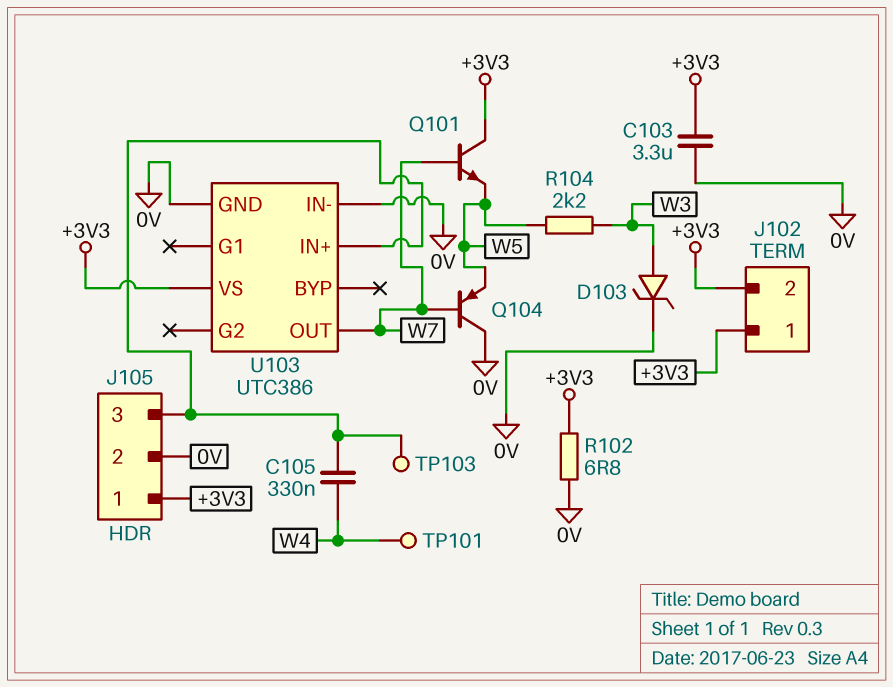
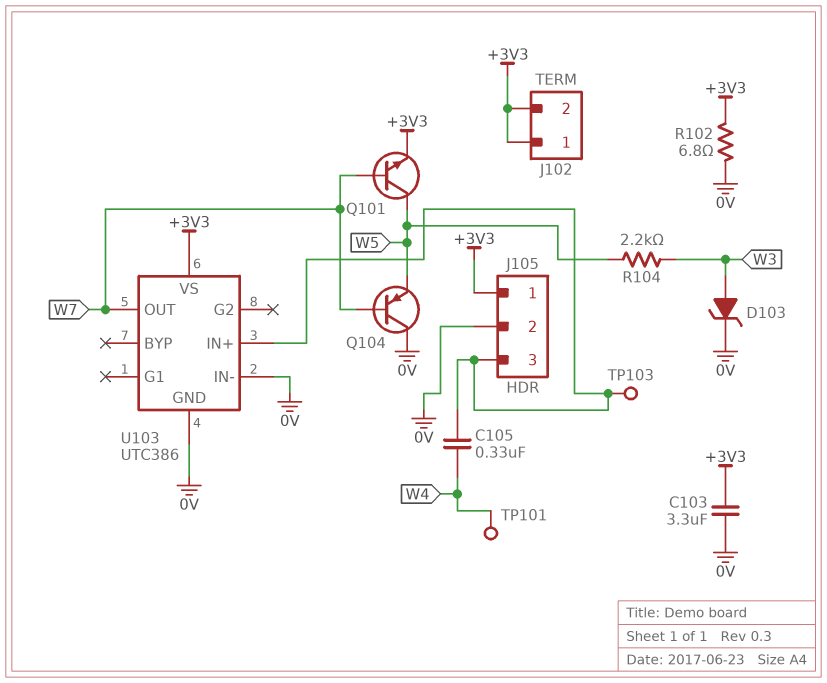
Q101: NPN (B W7, C +3V3, E W5) -> NPN (B W7, C W5, E +3V3)

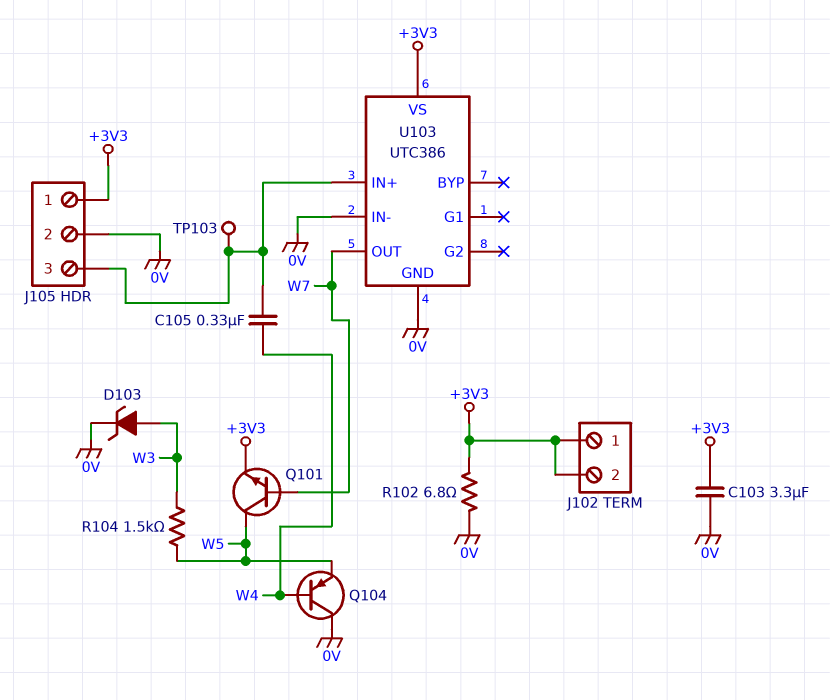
Q104: PNP (B W7, C 0V, E W5) -> PNP (B W4, C 0V, E W5)
R104: 2.2k (W3, W5) -> 1.5k (W3, W5)
TP101: test point (W4) -> none

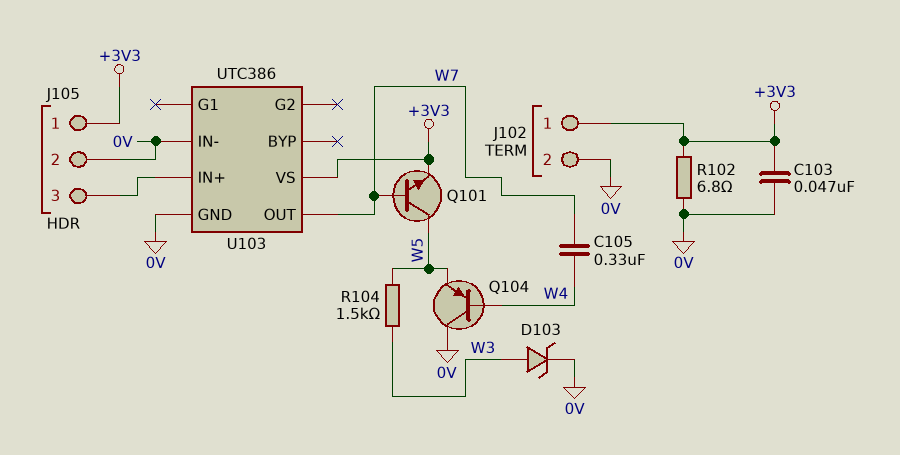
C103: 3.3uF (+3V3, 0V) -> 47nF (+3V3, 0V)
C105: 330nF (J105/3, W4) -> 330nF (W4, W7)
J102 pin 2: +3V3 -> 0V
TP103: test point (J105/3) -> none

